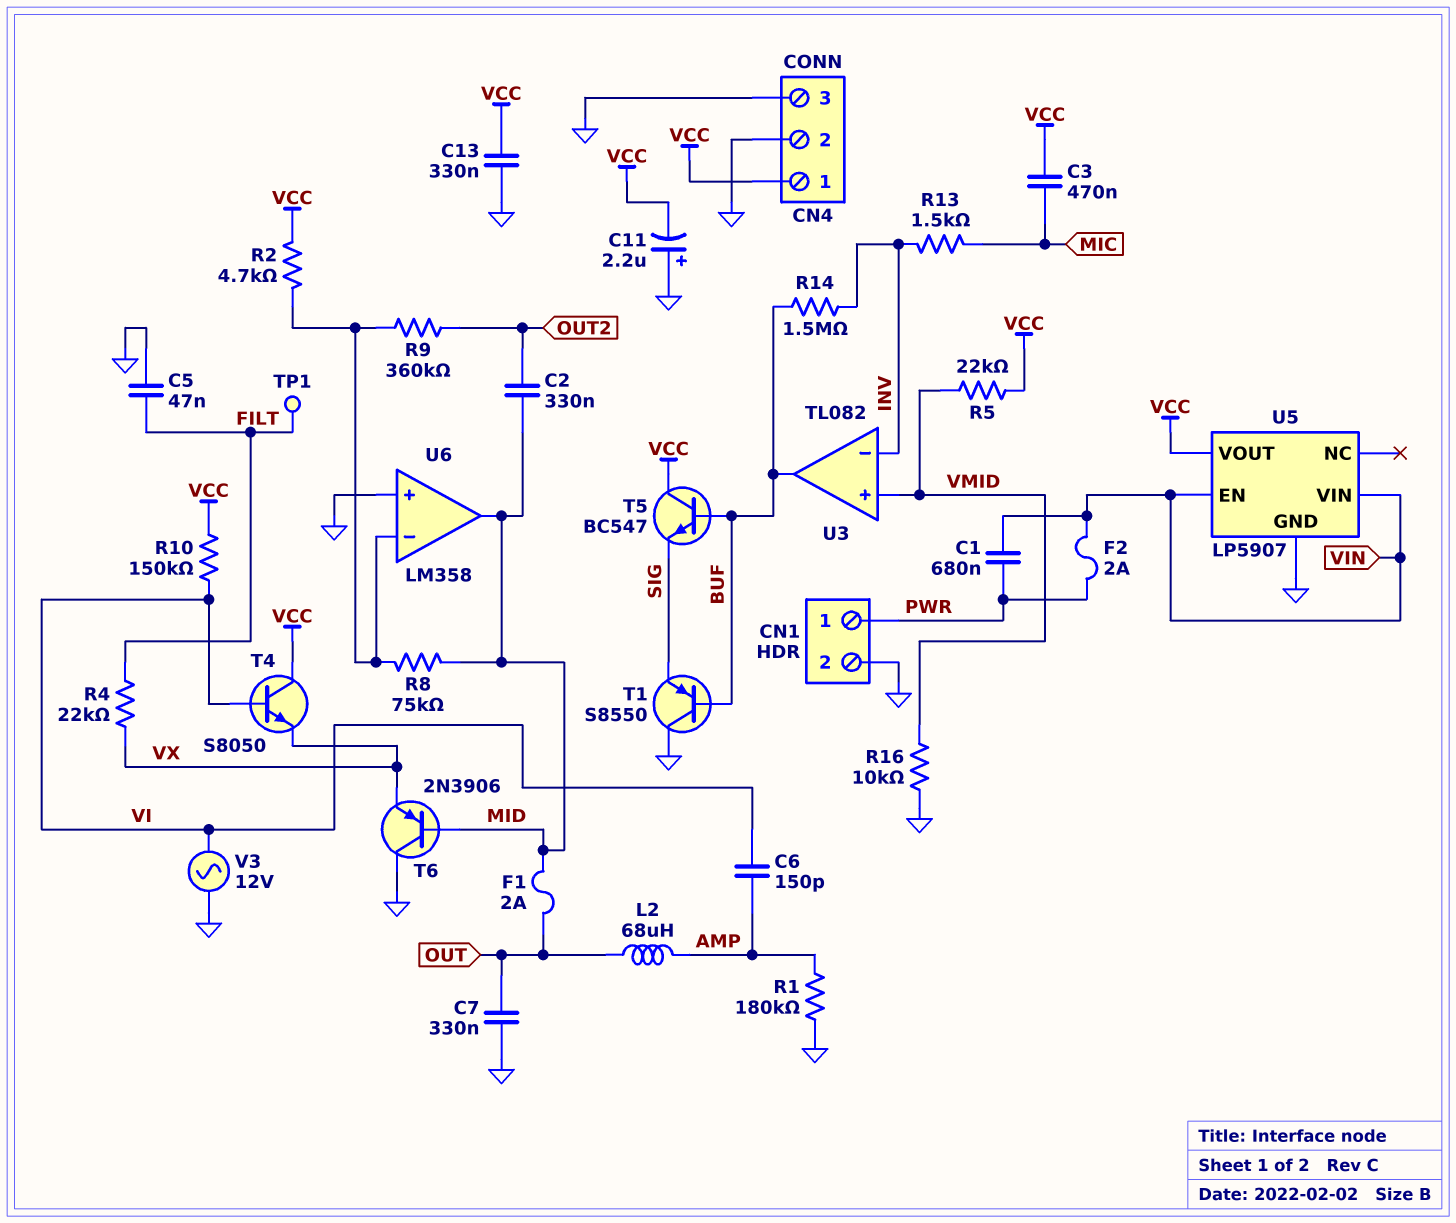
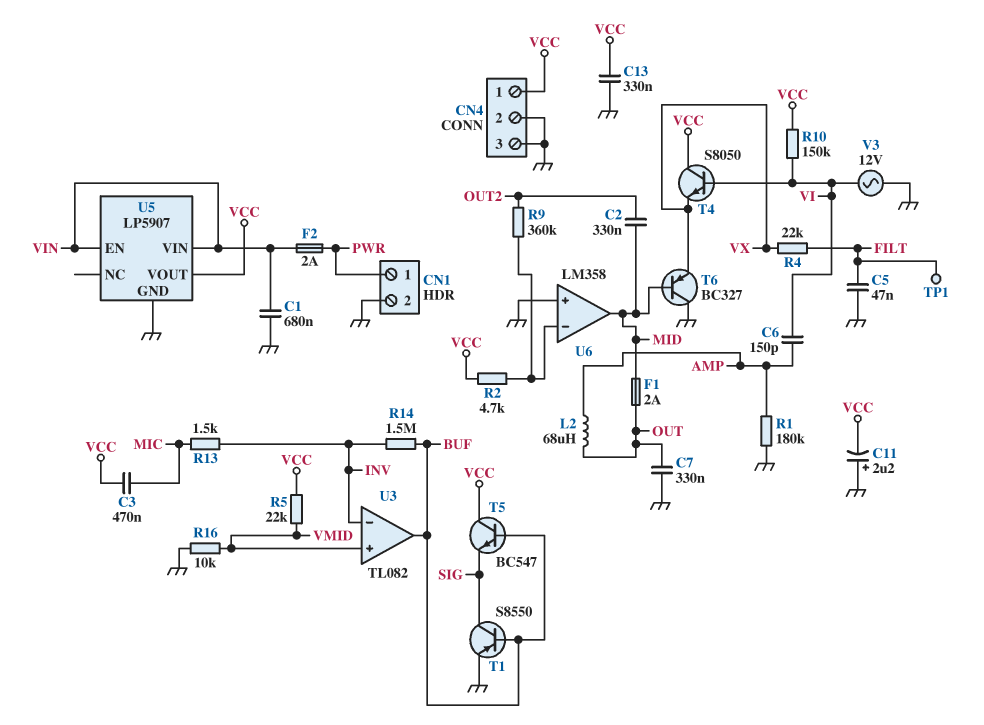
C1: 680nF (PWR, VIN) -> 680nF (GND, VIN)
R8: 75k (MID, U6/in-) -> none
T1: PNP S8550 (B BUF, C GND, E SIG) -> PNP S8550 (B BUF, C SIG, E GND)
T6: PNP 2N3906 (B MID, C GND, E VX) -> PNP BC327 (B MID, C GND, E VX)

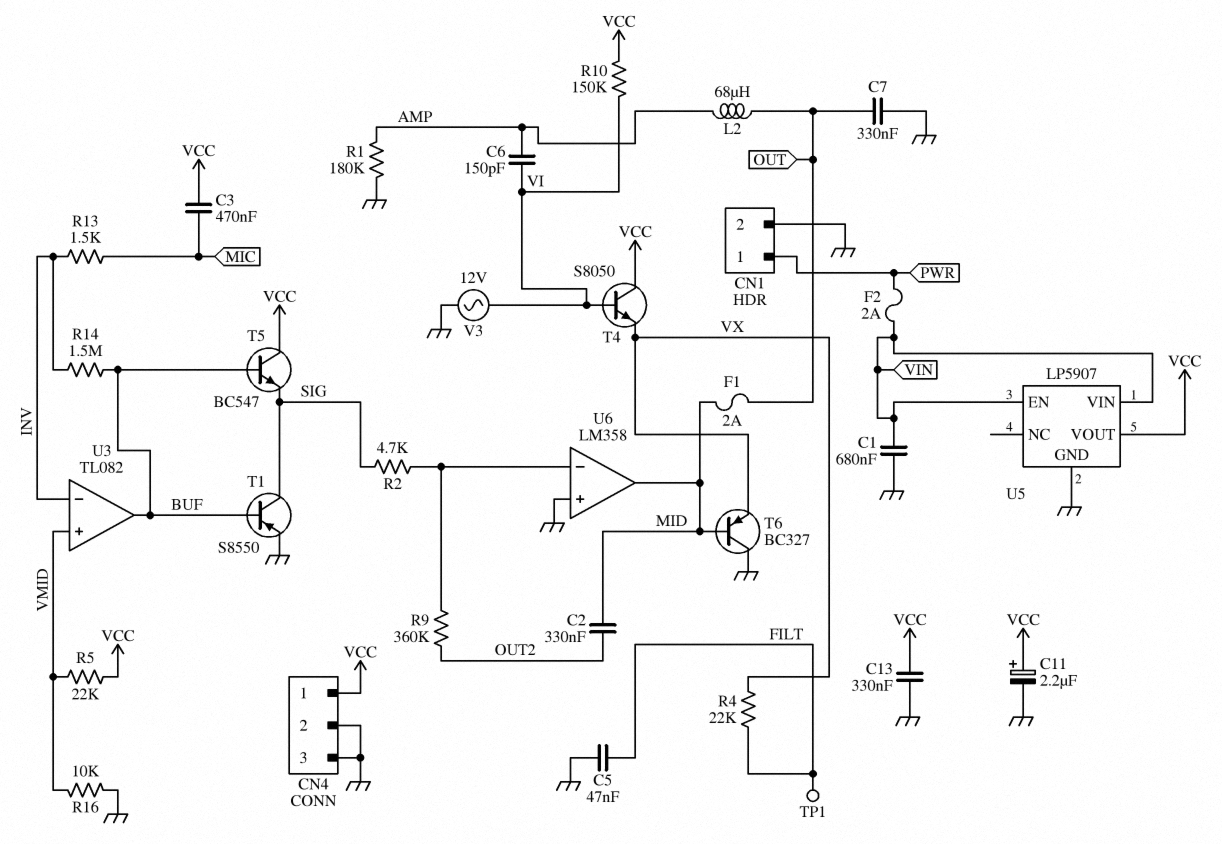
C11: 2.2uF (plus GND, minus VCC) -> 2.2uF (plus VCC, minus GND)
R2: 4.7k (U6/in-, VCC) -> 4.7k (SIG, U6/in-)

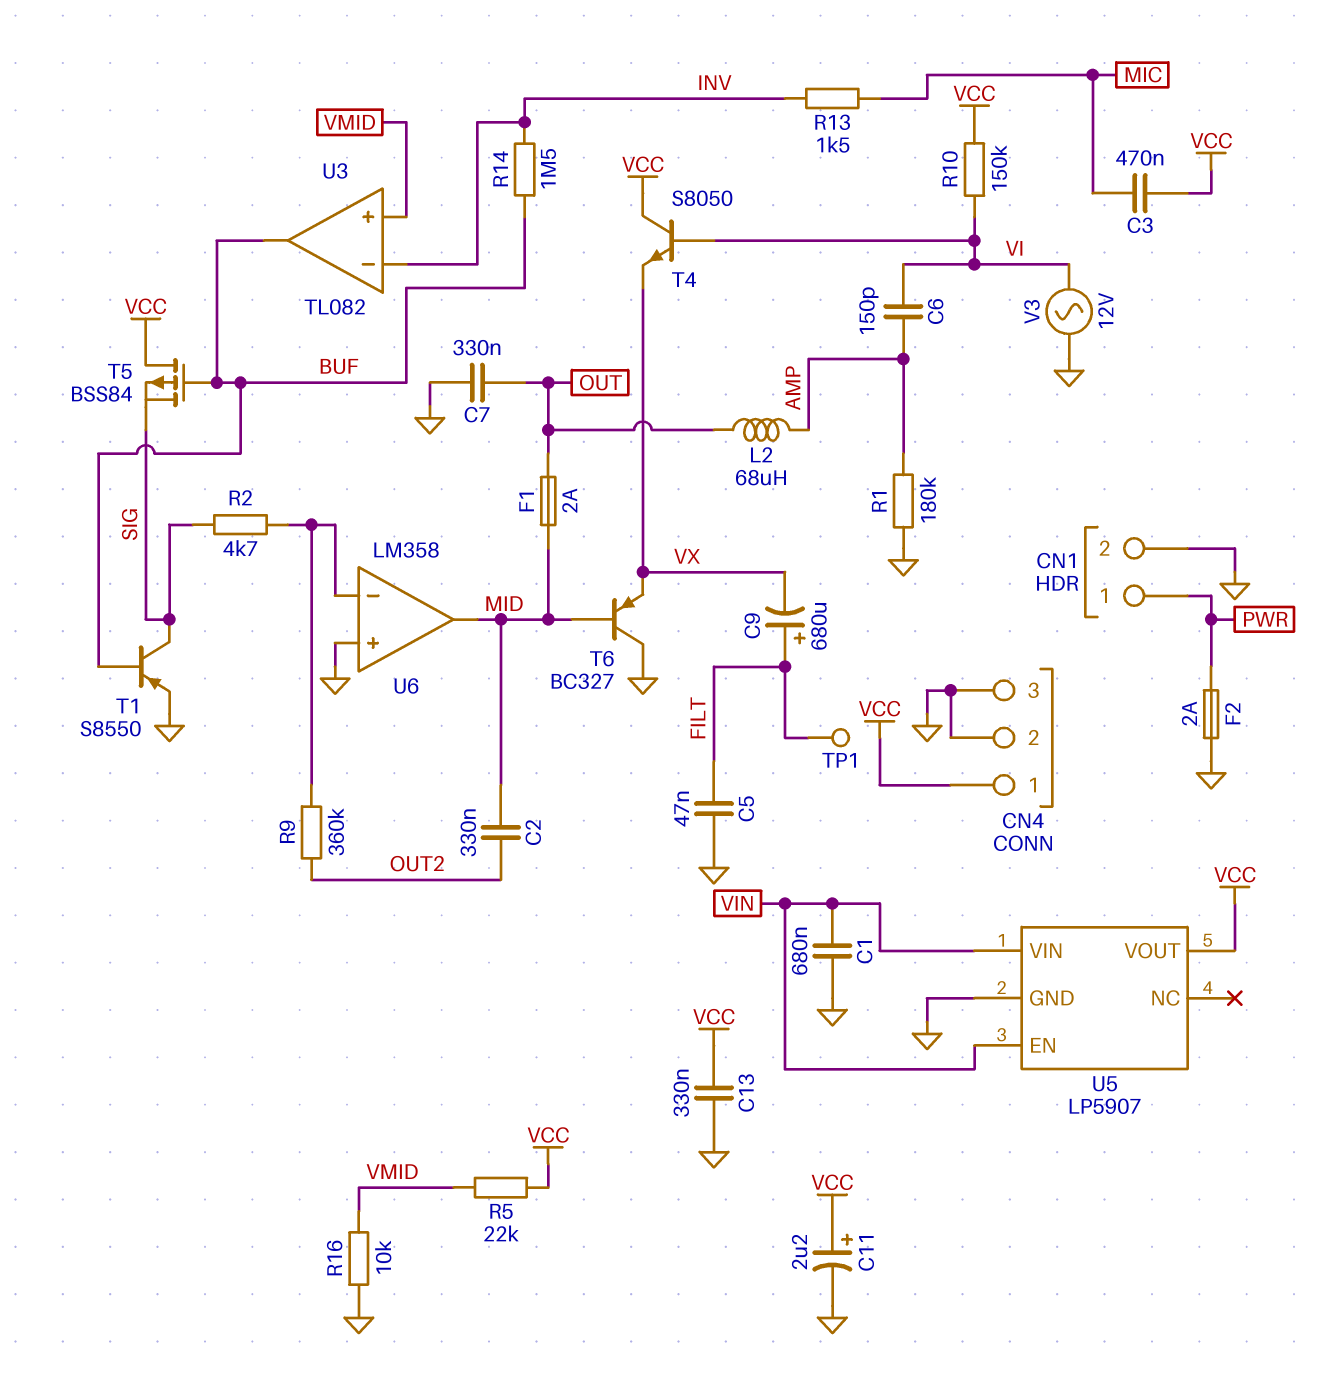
C9: none -> 680uF (plus FILT, minus VX)
F2: 2A (PWR, VIN) -> 2A (GND, PWR)
R4: 22k (FILT, VX) -> none
T5: NPN BC547 (B BUF, C VCC, E SIG) -> PMOS BSS84 (G BUF, D VCC, S SIG)

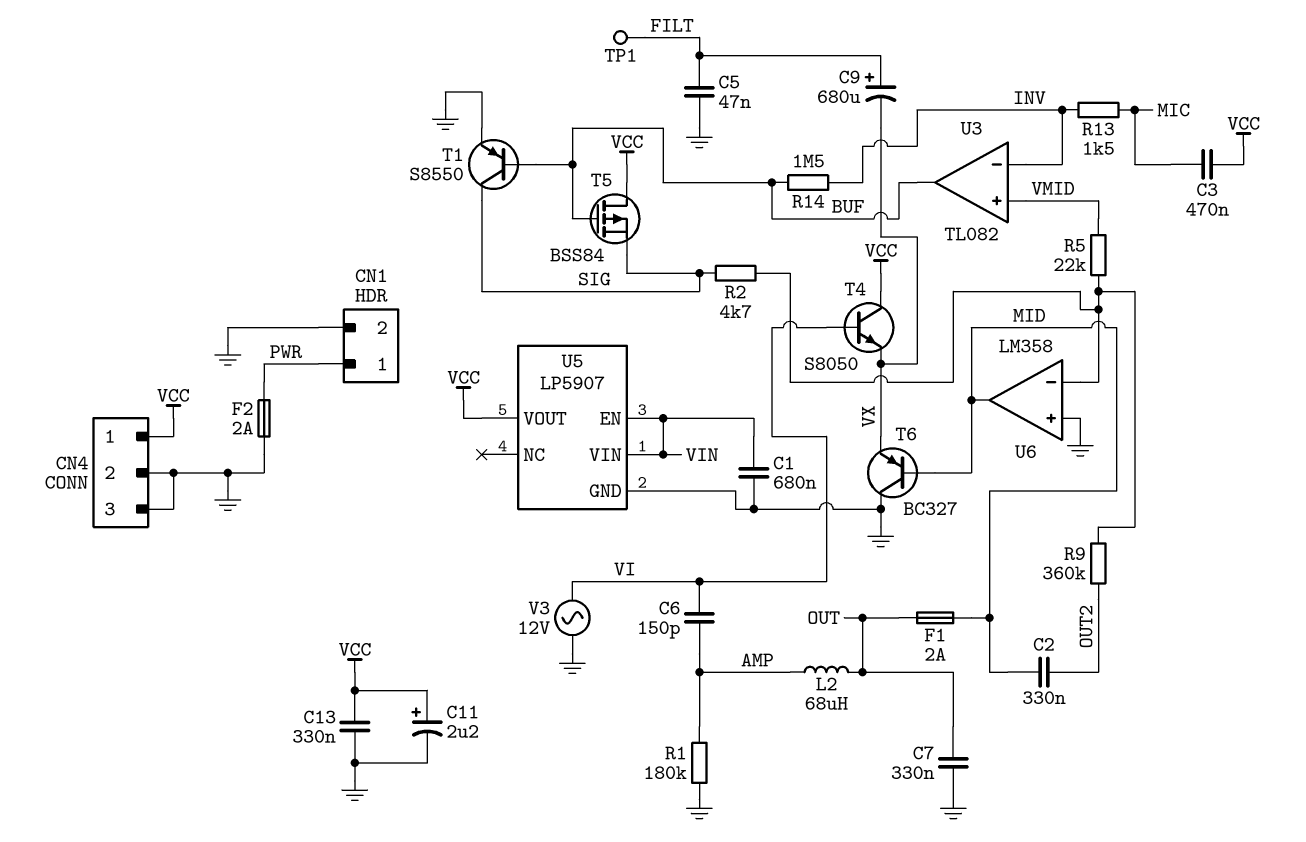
R5: 22k (VCC, VMID) -> 22k (U6/in-, VMID)
R10: 150k (VCC, VI) -> none
R16: 10k (GND, VMID) -> none

